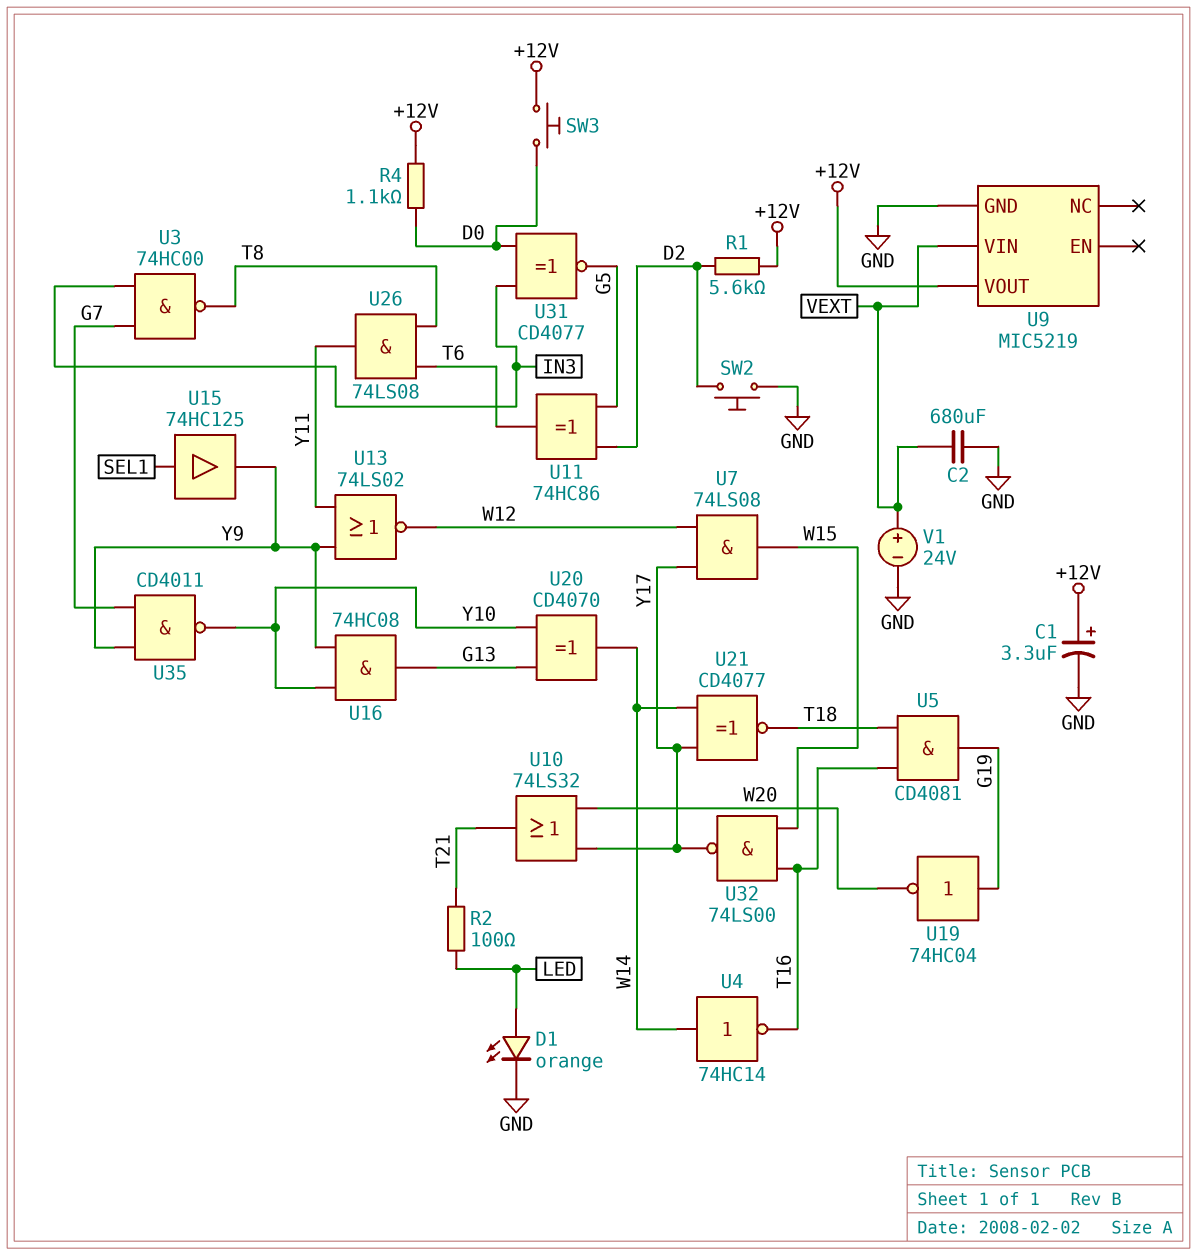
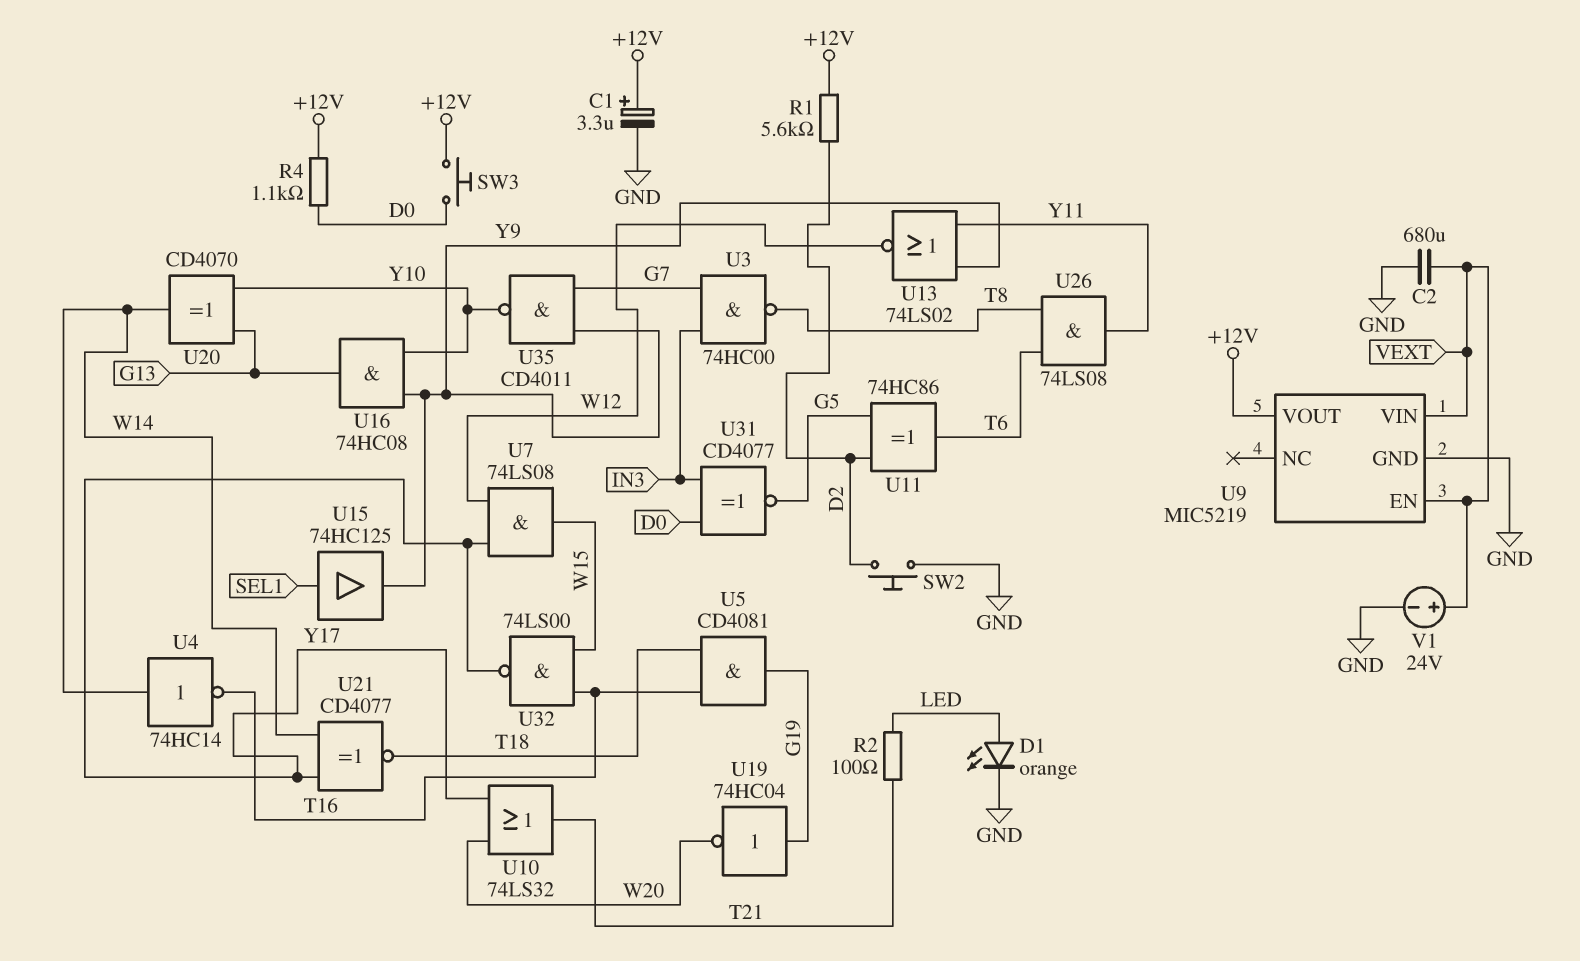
U9 pin EN: none -> VEXT

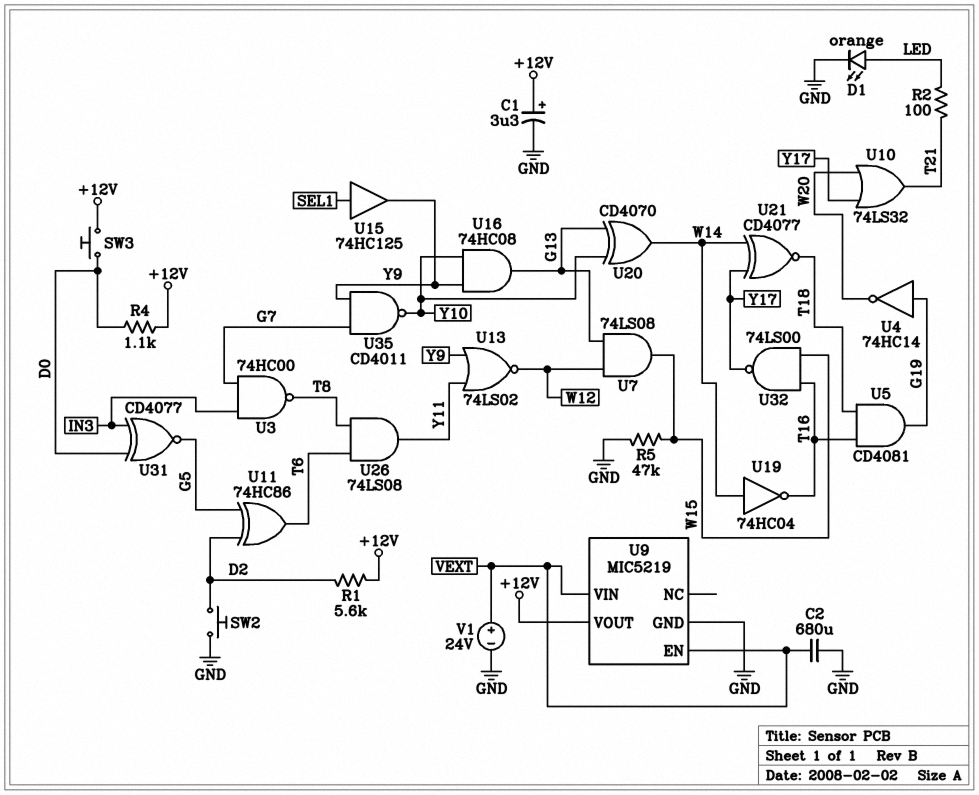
R5: none -> 47k (GND, W15)
U4: NOT 74HC14 (in W14, out T16) -> NOT 74HC14 (in G19, out W20)
U7: AND 74LS08 (in W12, in Y17, out W15) -> AND 74LS08 (in G13, in W12, out W15)
U19: NOT 74HC04 (in G19, out W20) -> NOT 74HC04 (in W14, out T16)

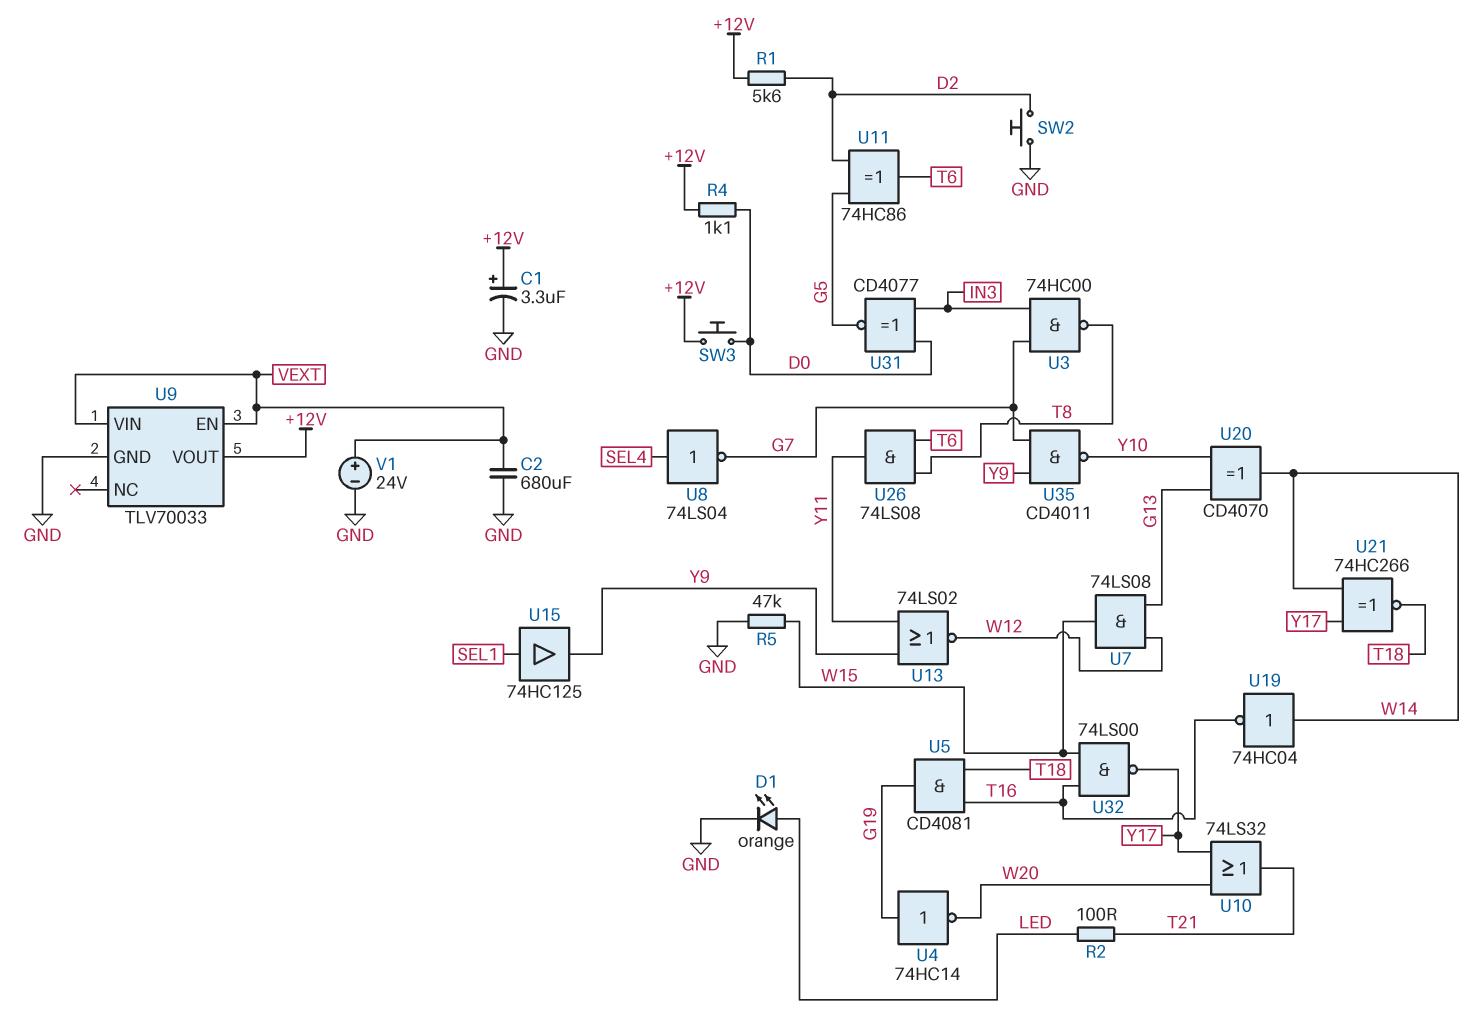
U8: none -> NOT 74LS04 (in SEL4, out G7)
U9: MIC5219 -> TLV70033
U16: AND 74HC08 (in Y9, in Y10, out G13) -> none
U21: XNOR CD4077 (in W14, in Y17, out T18) -> XNOR 74HC266 (in W14, in Y17, out T18)

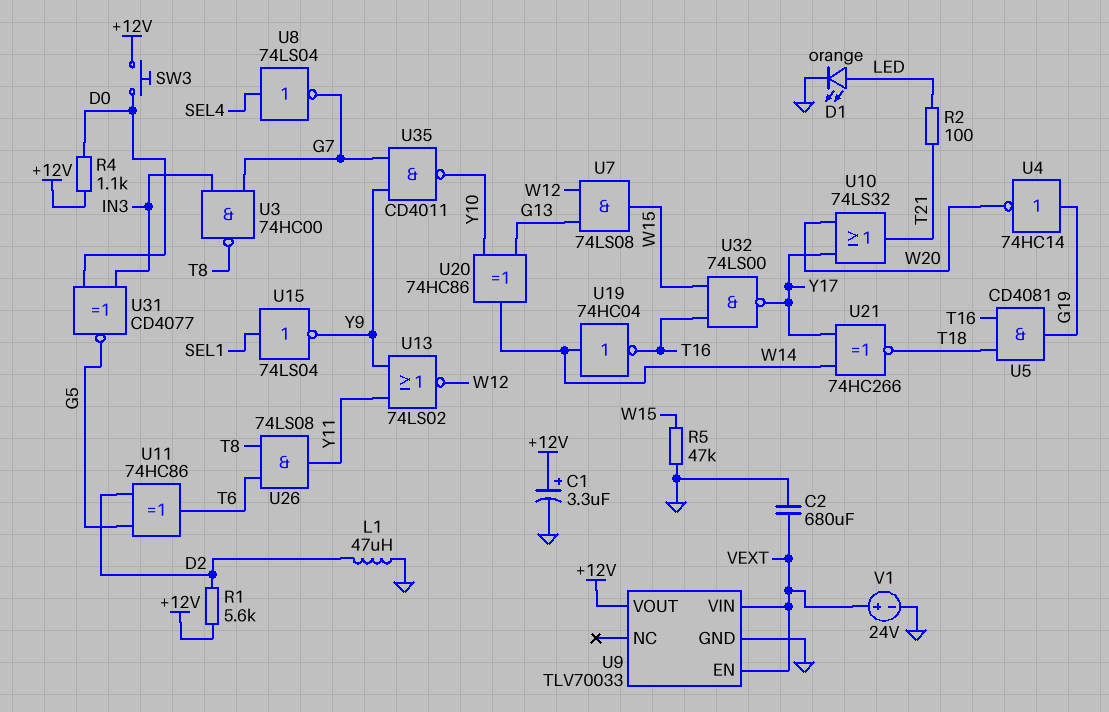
L1: none -> 47uH (D2, GND)
SW2: button (D2, GND) -> none
U15: buffer 74HC125 (in SEL1, out Y9) -> NOT 74LS04 (in SEL1, out Y9)
U20: XOR CD4070 (in G13, in Y10, out W14) -> XOR 74HC86 (in G13, in Y10, out W14)

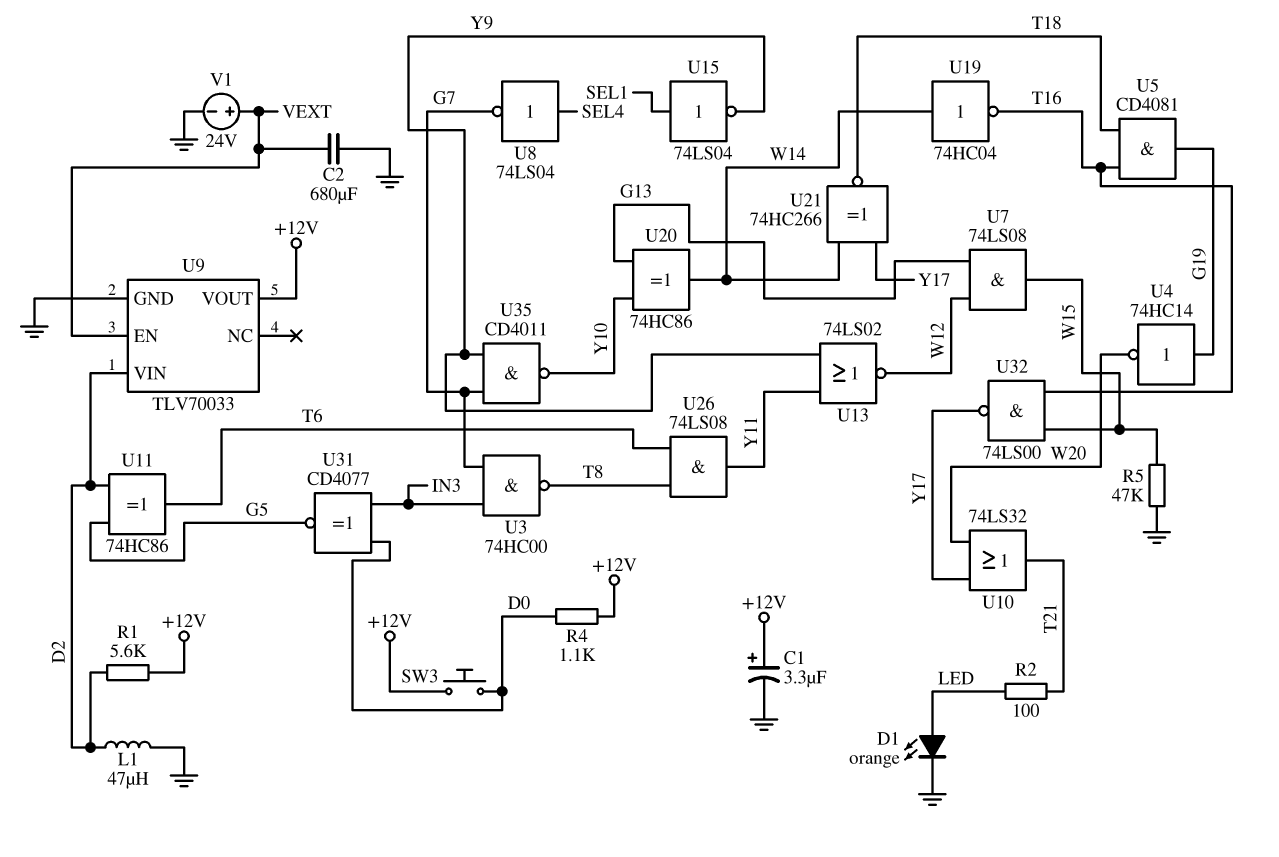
U9 pin VIN: VEXT -> D2

